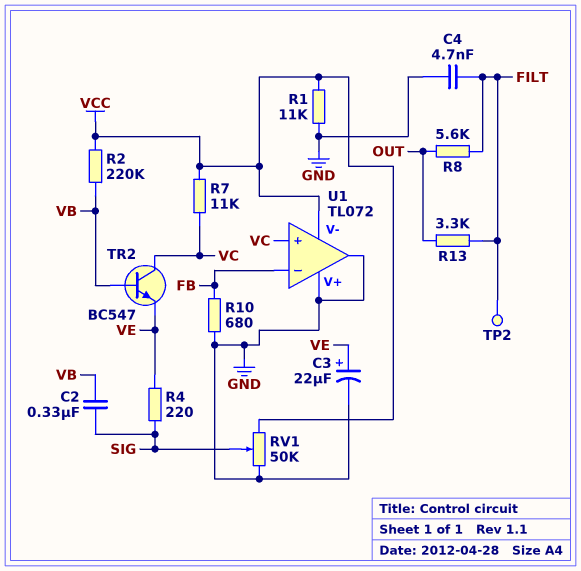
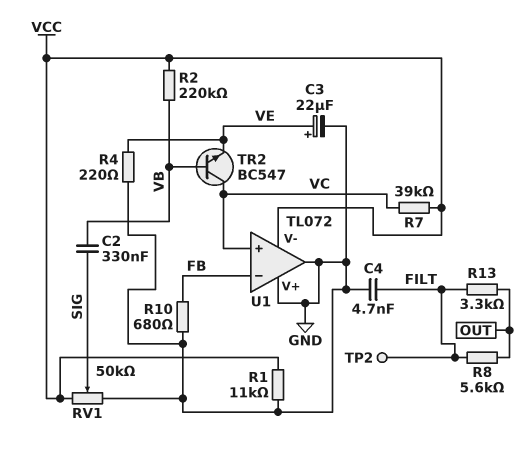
R4: 220 (SIG, VE) -> 220 (GND, VE)
R7: 11k (VC, VCC) -> 39k (VC, VCC)

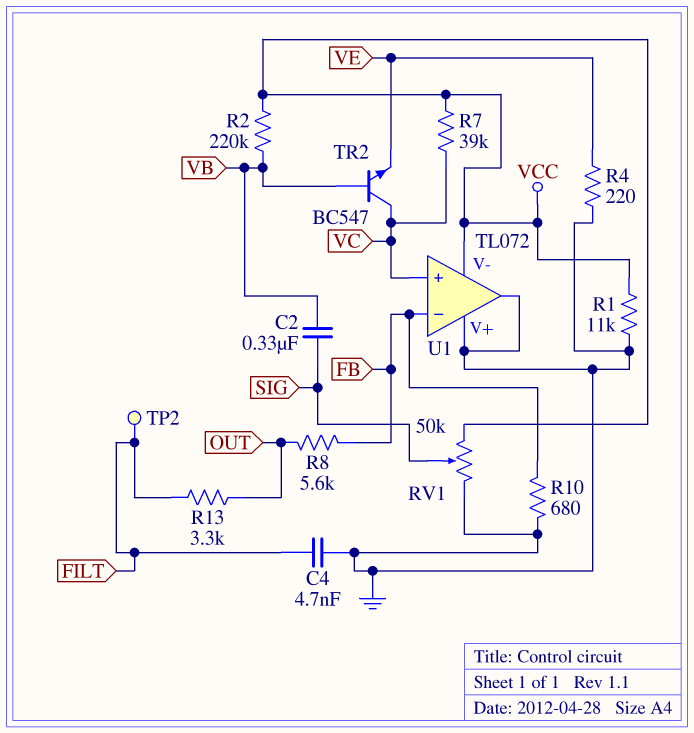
C3: 22uF (plus VE, minus GND) -> none
R8: 5.6k (FILT, OUT) -> 5.6k (FB, OUT)

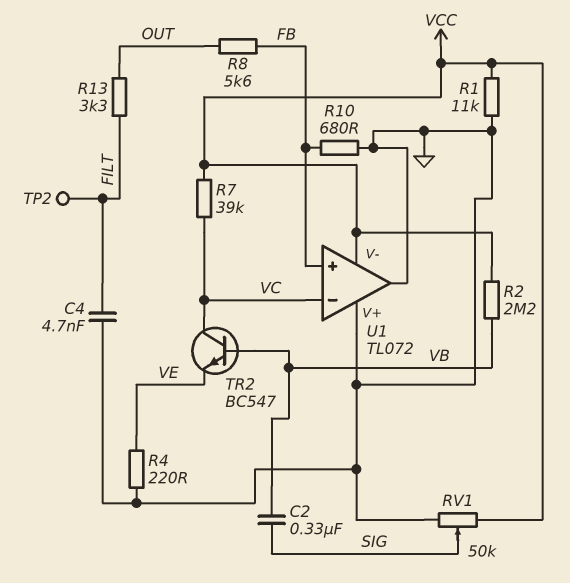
R2: 220k (VB, VCC) -> 2.2M (VB, VCC)
U1 pin in+: VC -> FB
U1 pin in-: FB -> VC

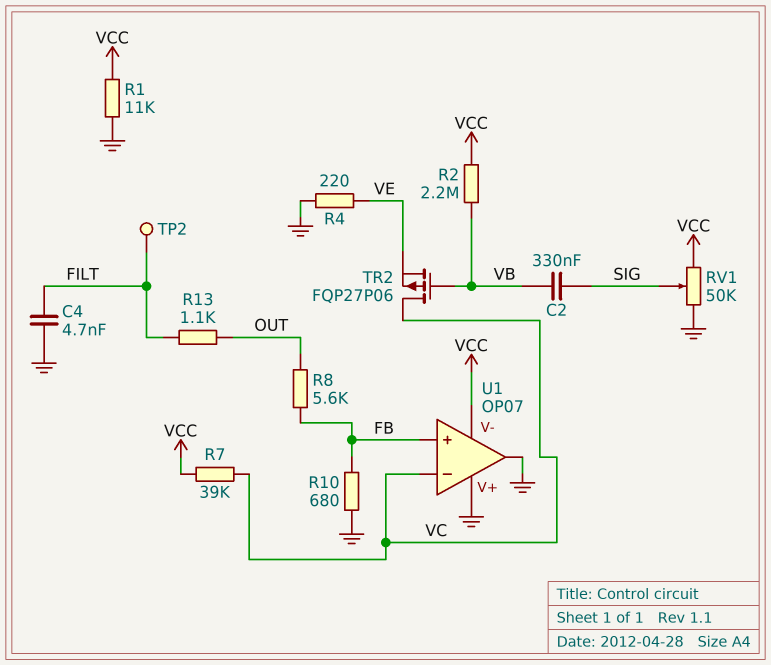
R13: 3.3k (FILT, OUT) -> 1.1k (FILT, OUT)
TR2: NPN BC547 (B VB, C VC, E VE) -> PMOS FQP27P06 (G VB, D VC, S VE)
U1: TL072 -> OP07

